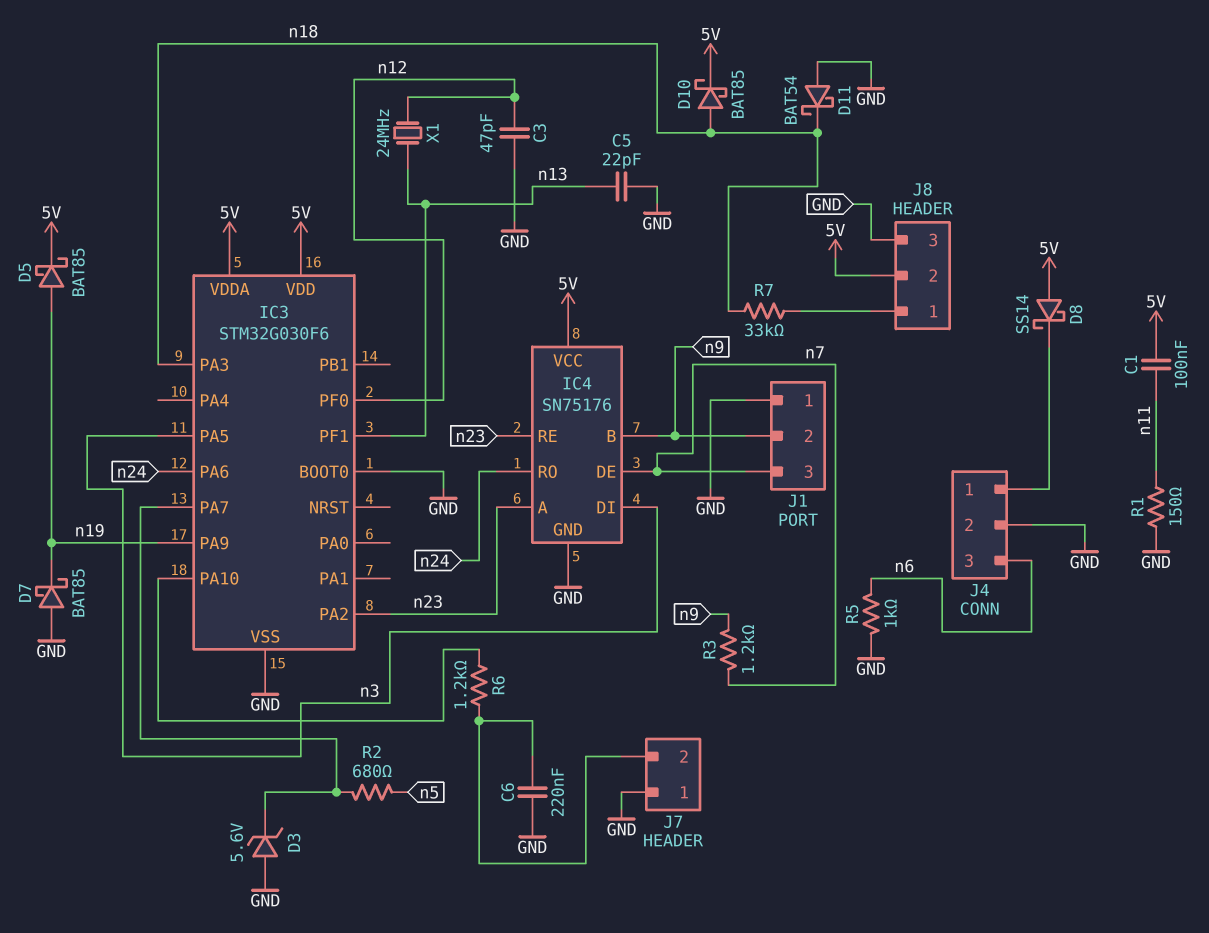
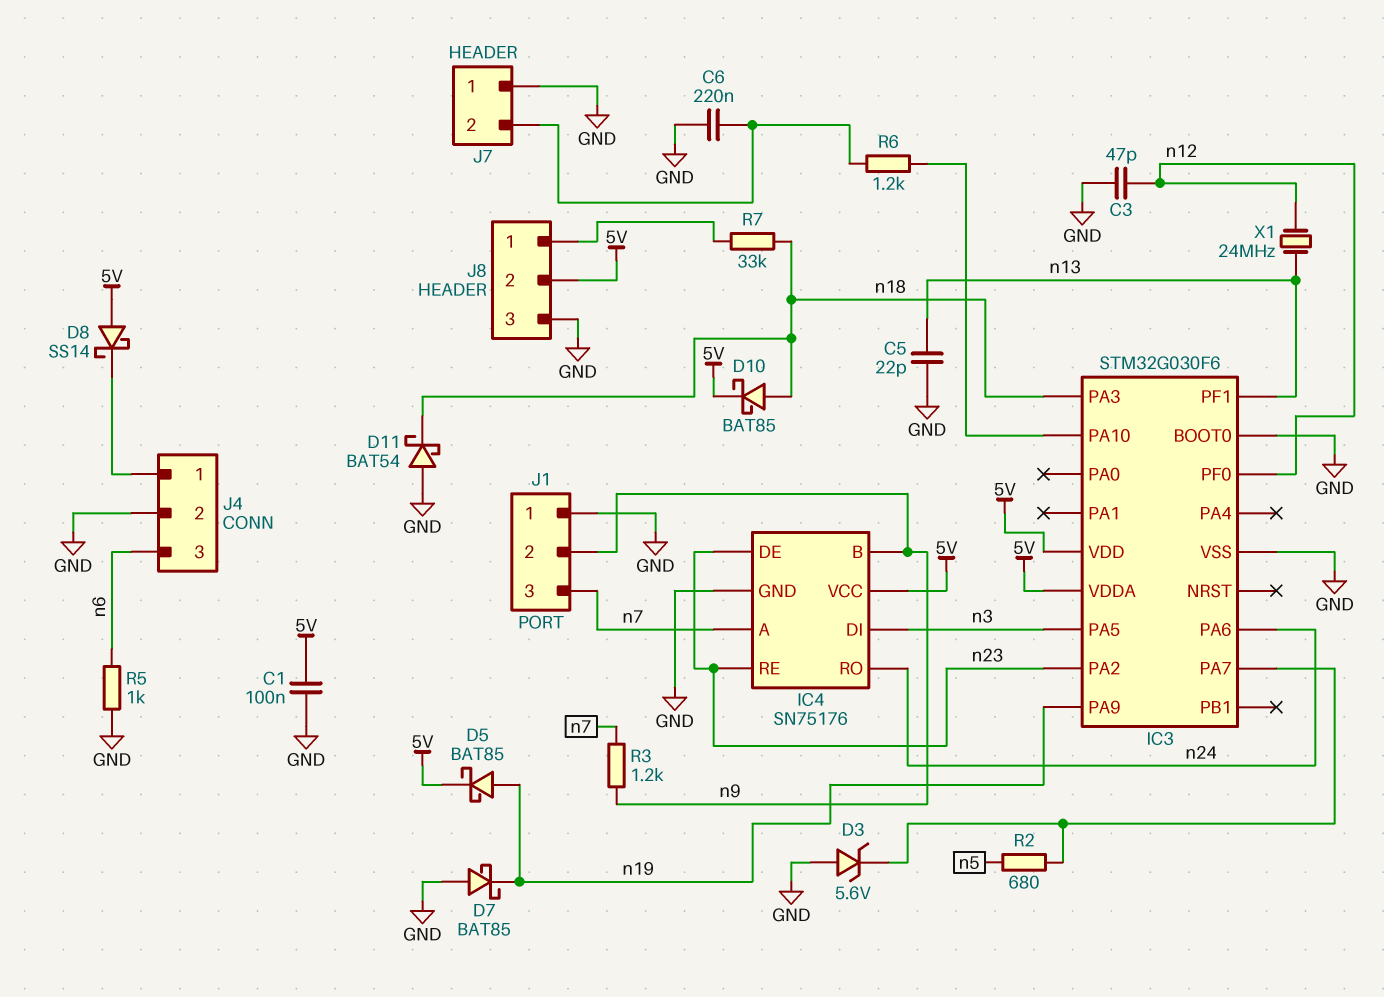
C1: 100nF (5V, n11) -> 100nF (5V, GND)
IC4 pin A: n23 -> n7
IC4 pin DE: n7 -> n23
R1: 150 (GND, n11) -> none

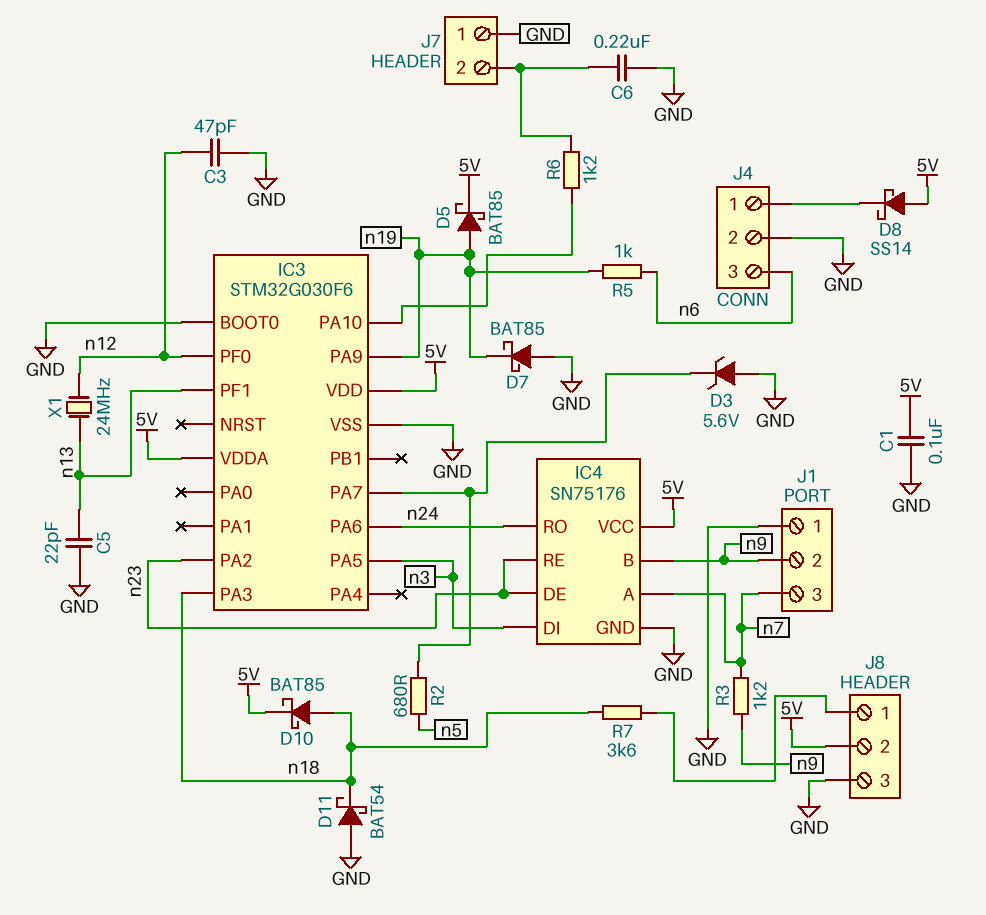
R5: 1k (GND, n6) -> 1k (n6, n19)
R7: 33k (J8/1, n18) -> 3.6k (J8/1, n18)

